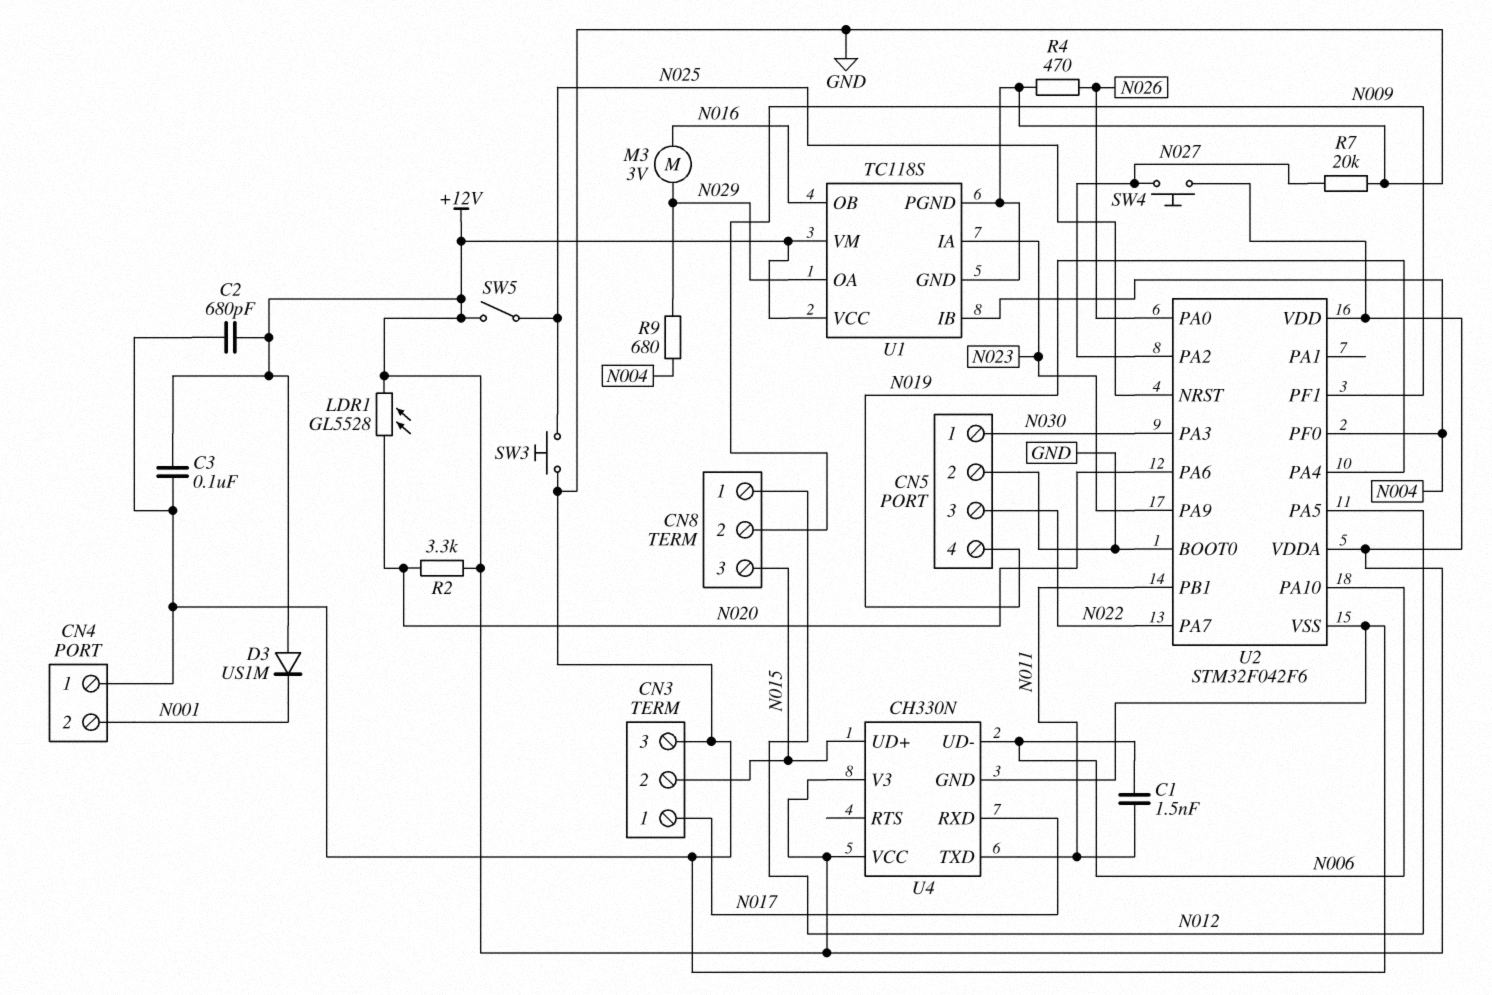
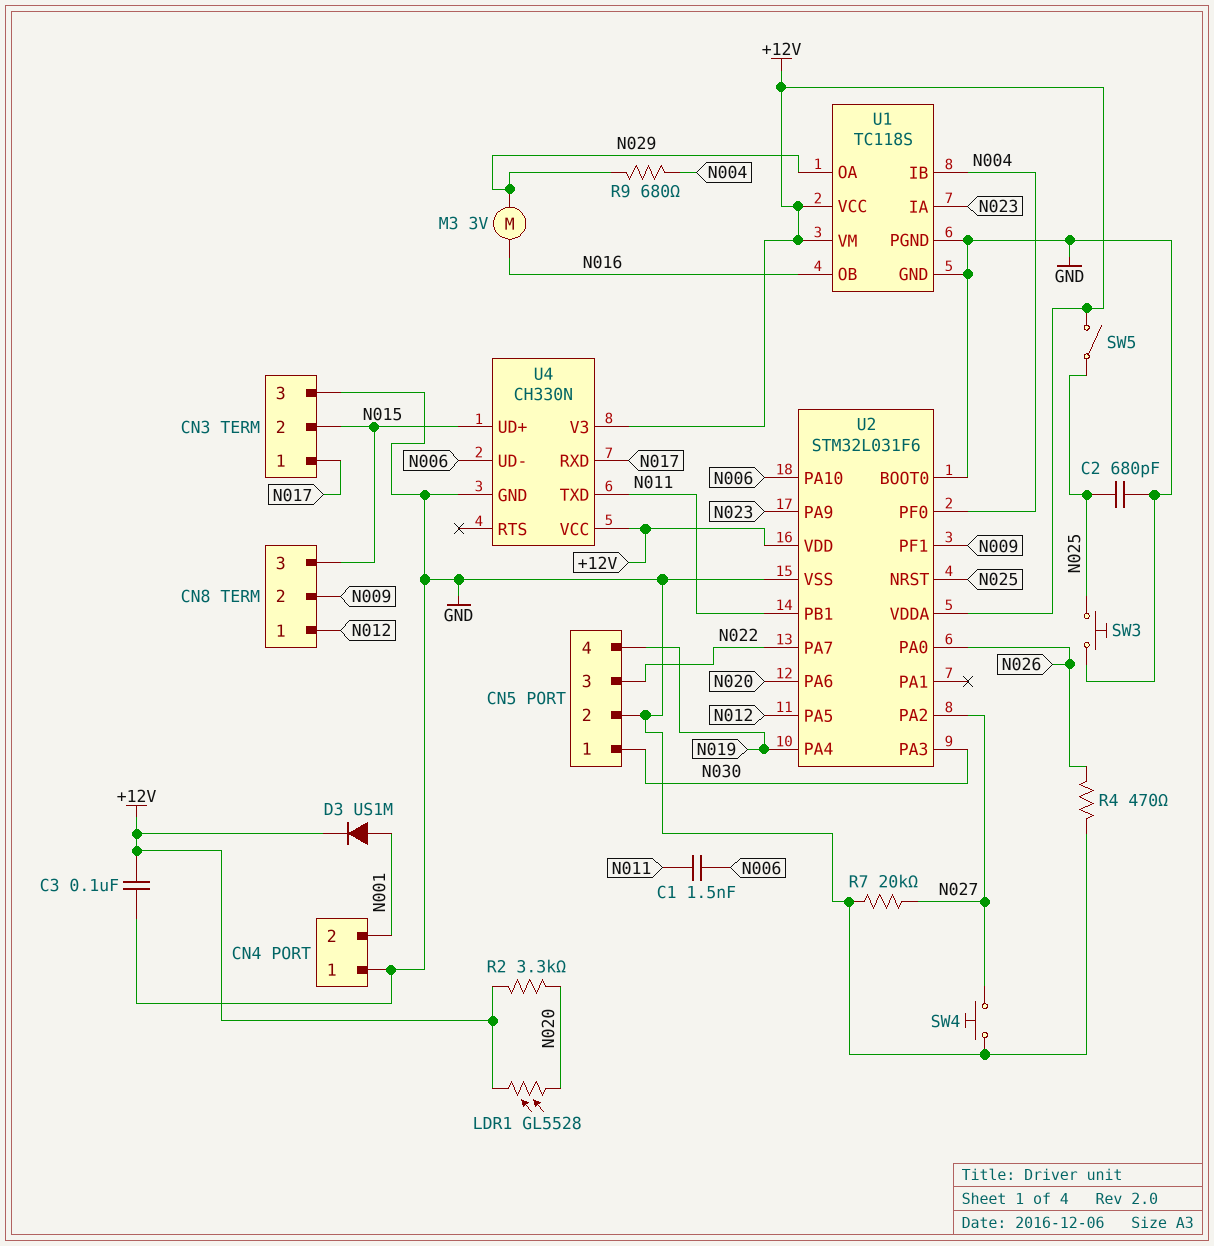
C2: 680pF (+12V, GND) -> 680pF (GND, N025)
D3: diode US1M (A +12V, K N001) -> diode US1M (A N001, K +12V)
SW4: button (+12V, N027) -> button (GND, N027)
U2: STM32F042F6 -> STM32L031F6

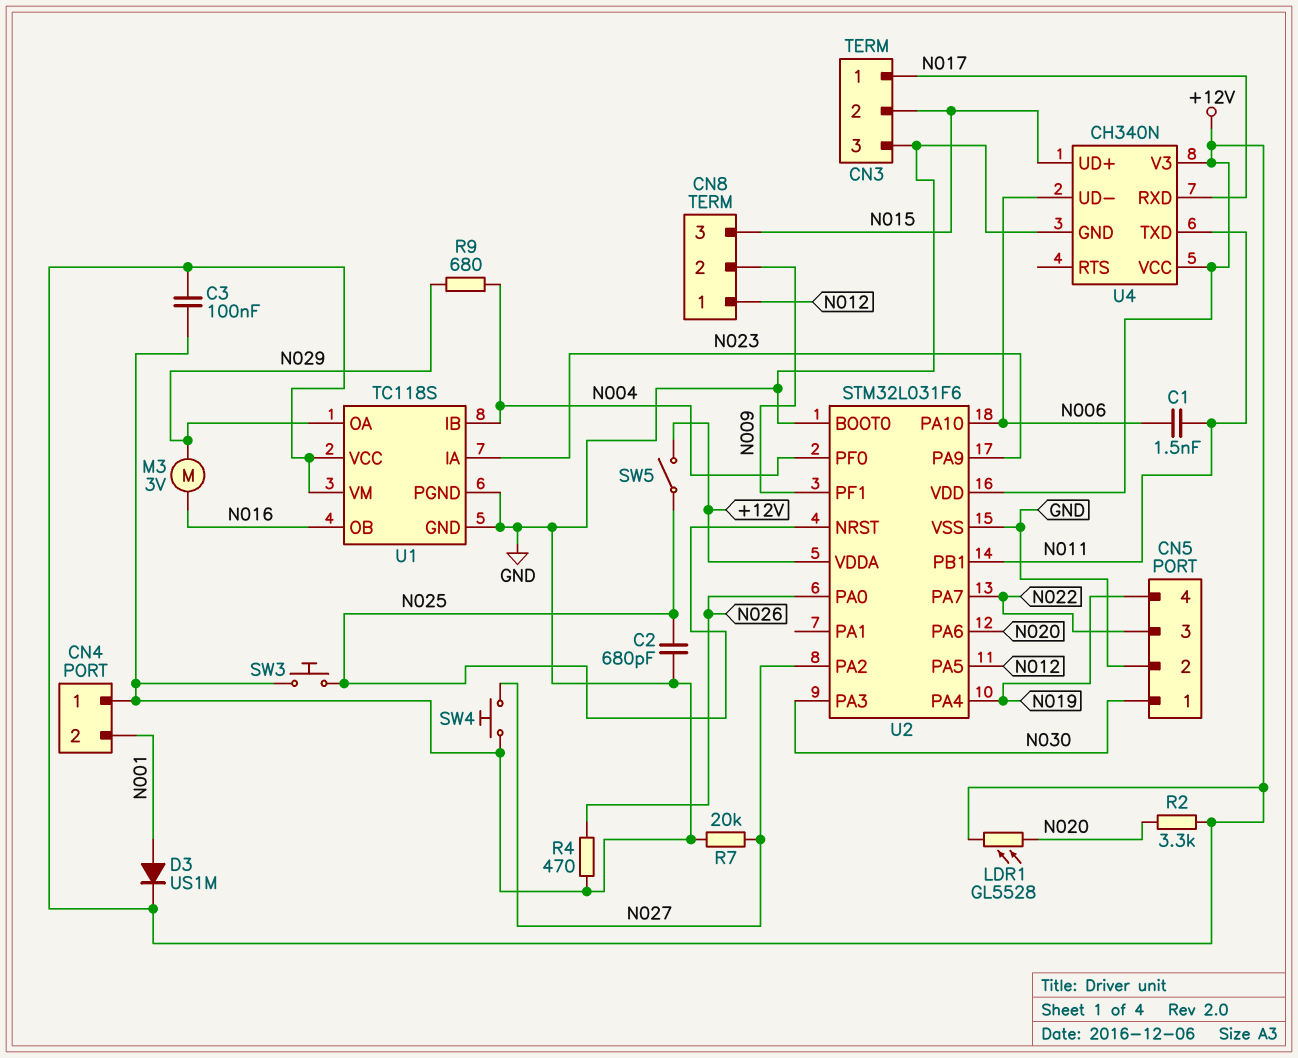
U4: CH330N -> CH340N

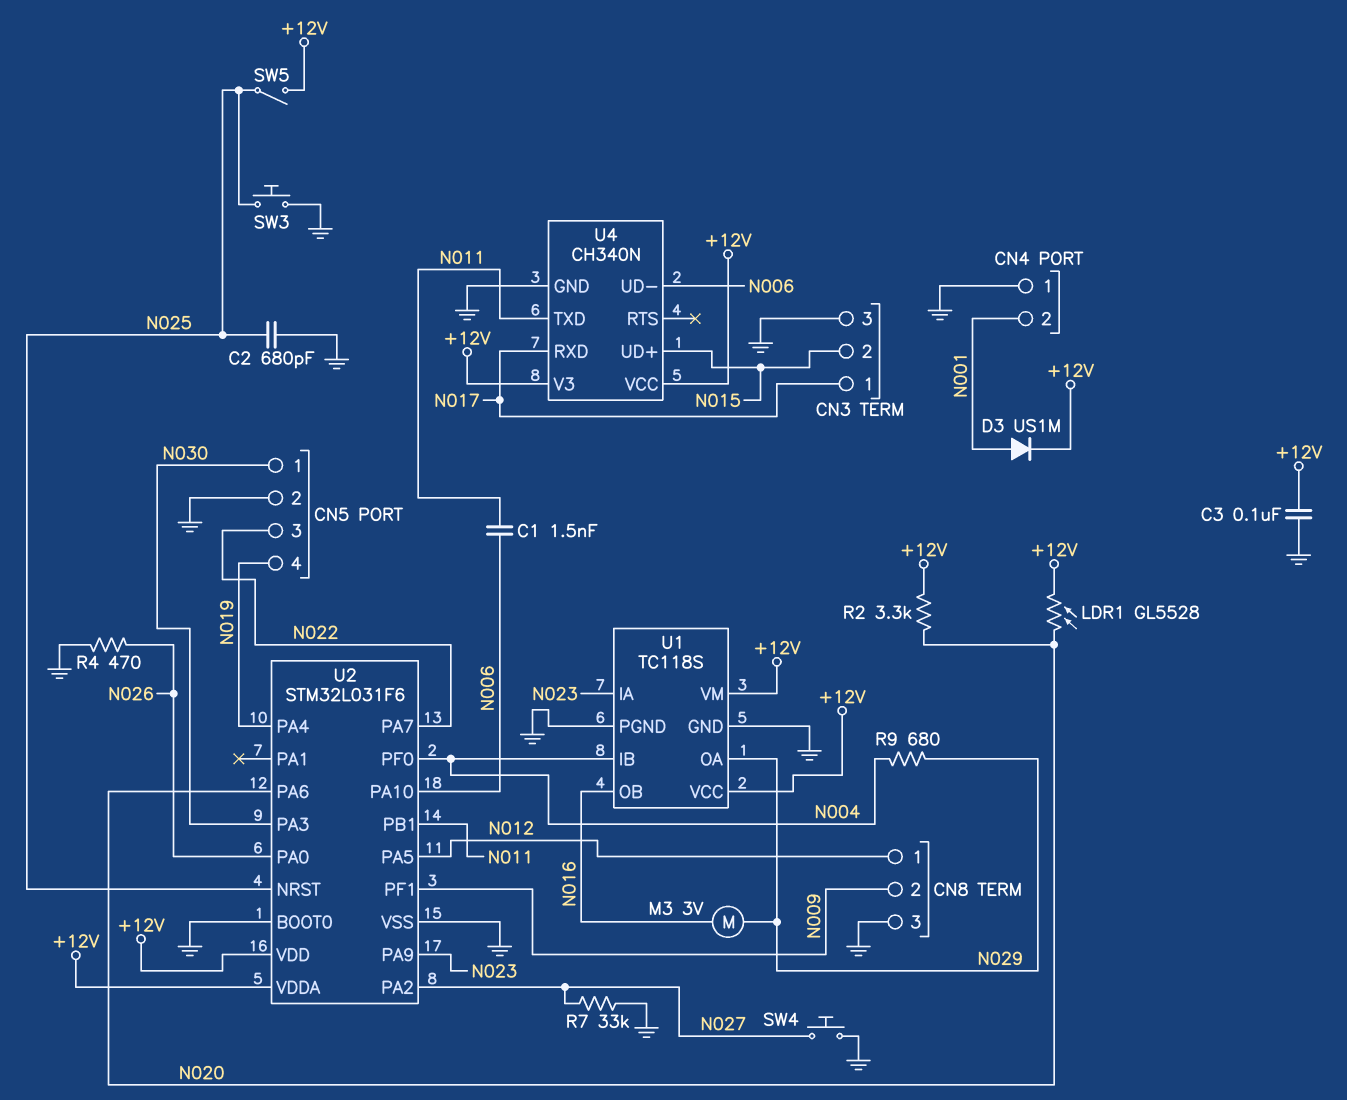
CN8 pin 3: N015 -> GND
R7: 20k (GND, N027) -> 33k (GND, N027)

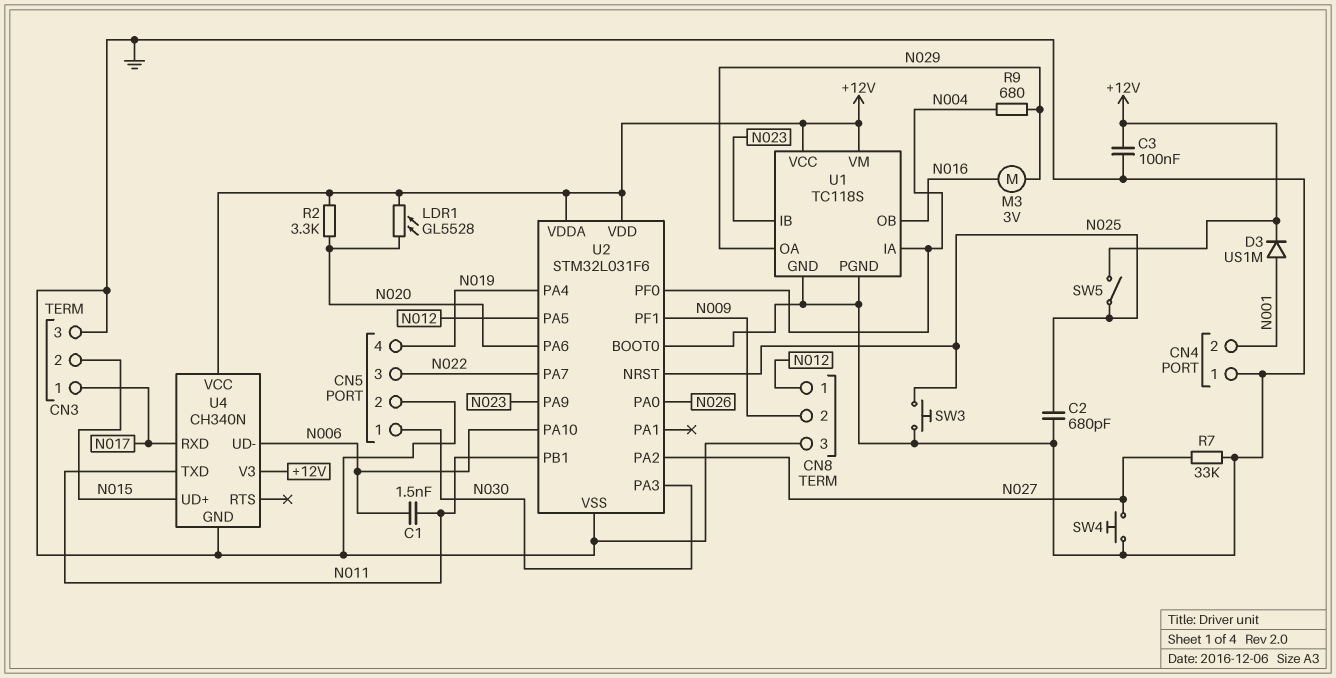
R4: 470 (GND, N026) -> none
U1 pin IA: N023 -> N004
U1 pin IB: N004 -> N023

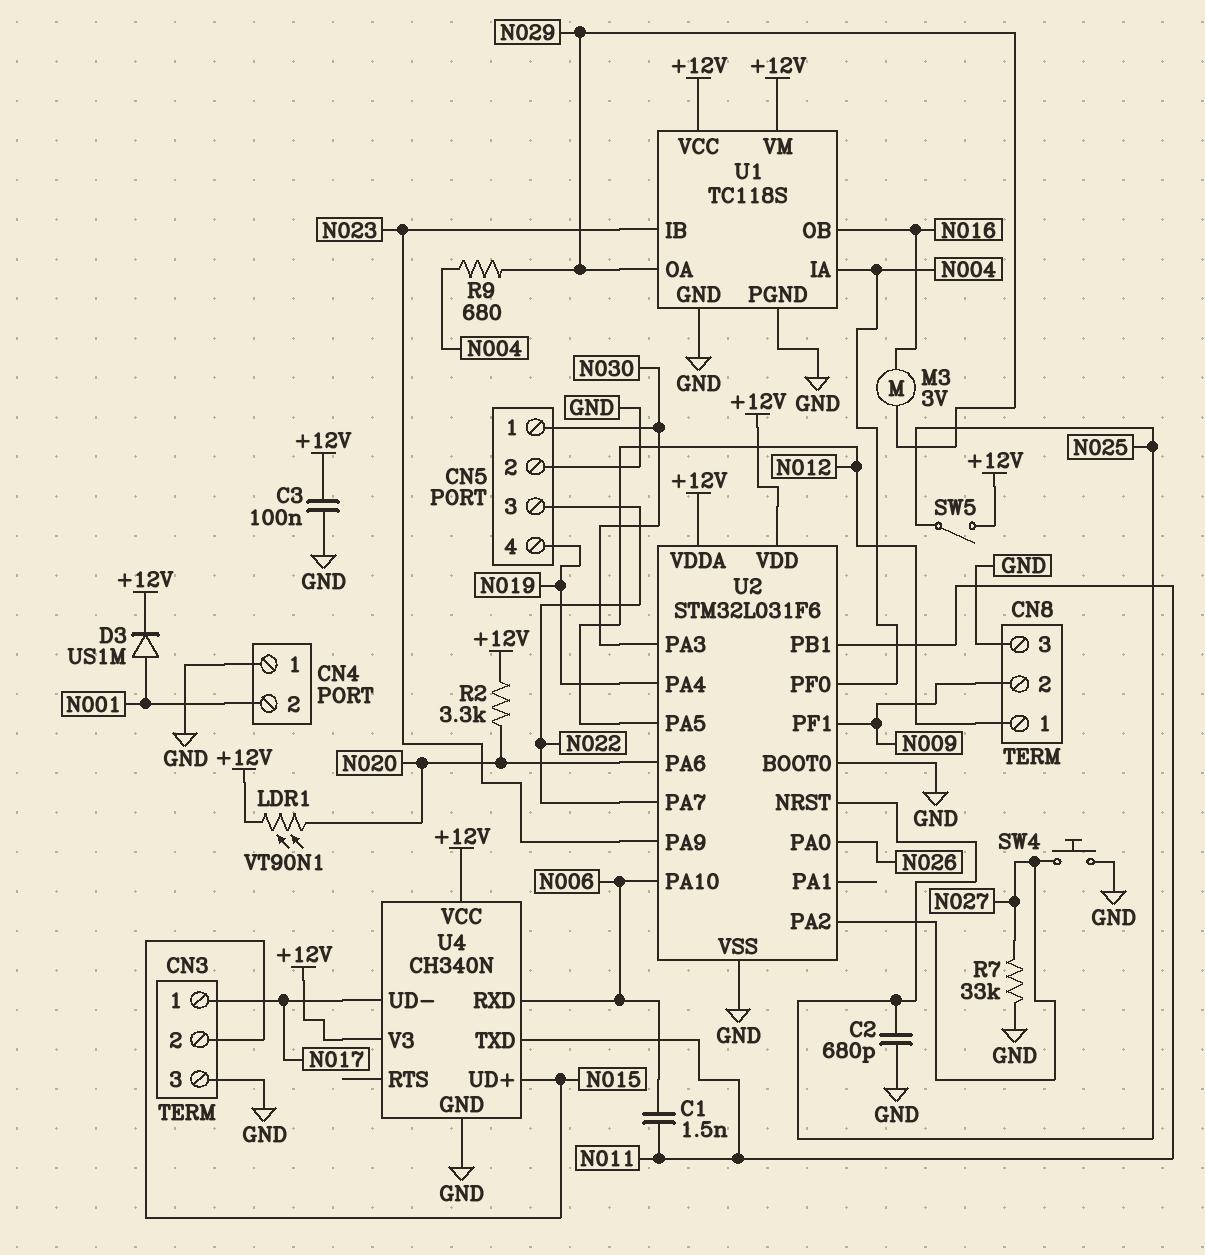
LDR1: GL5528 (+12V, N020) -> VT90N1 (+12V, N020)
SW3: button (GND, N025) -> none
U4 pin RXD: N017 -> N006
U4 pin UD-: N006 -> N017

